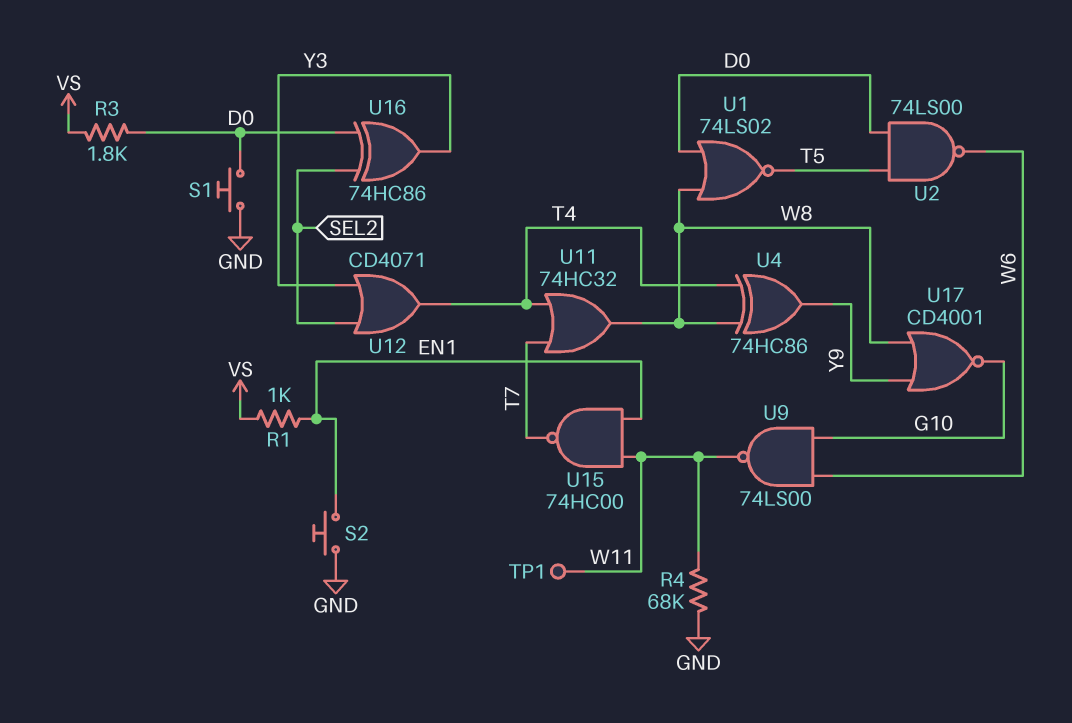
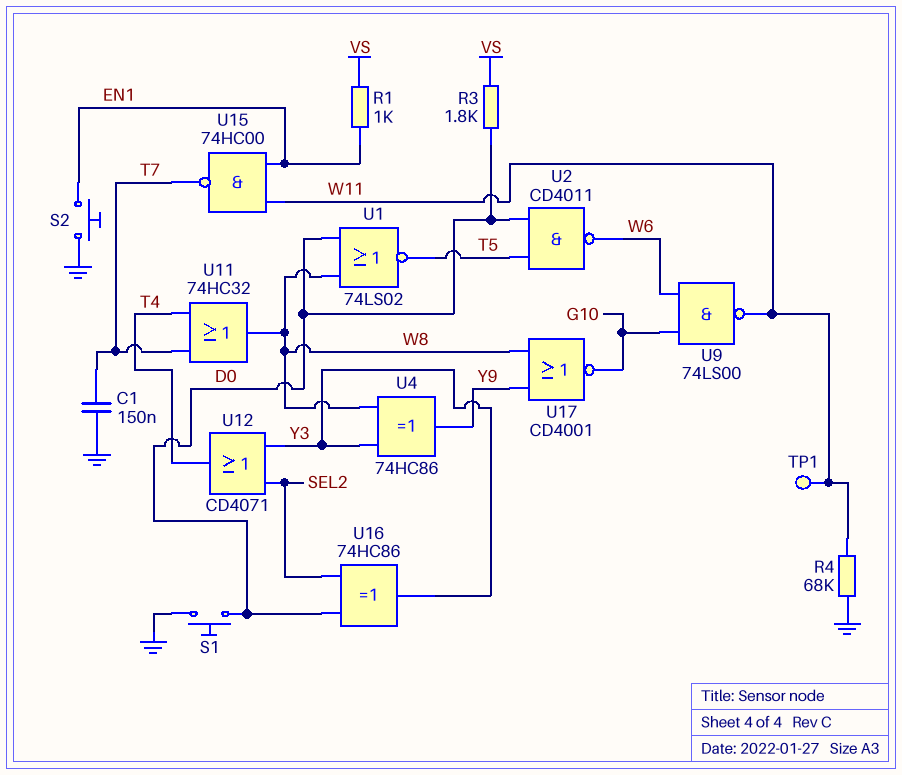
C1: none -> 150nF (GND, T7)
U2: NAND 74LS00 (in D0, in T5, out W6) -> NAND CD4011 (in D0, in T5, out W6)
U4: XOR 74HC86 (in T4, in W8, out Y9) -> XOR 74HC86 (in W8, in Y3, out Y9)

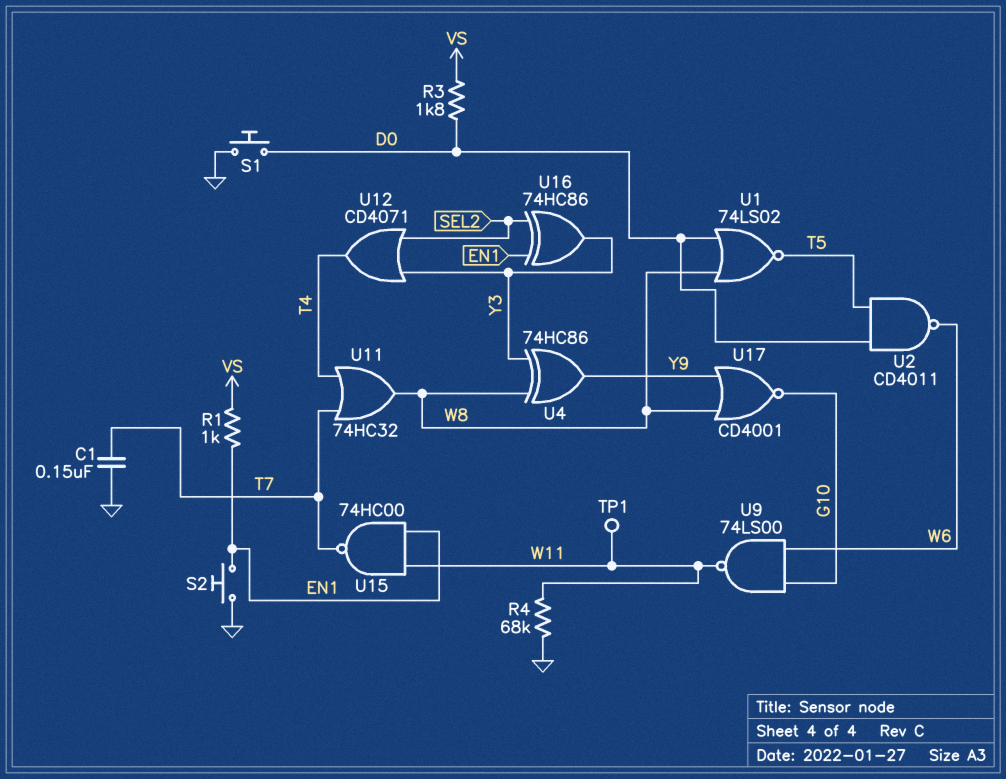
U16: XOR 74HC86 (in D0, in SEL2, out Y3) -> XOR 74HC86 (in EN1, in SEL2, out Y3)

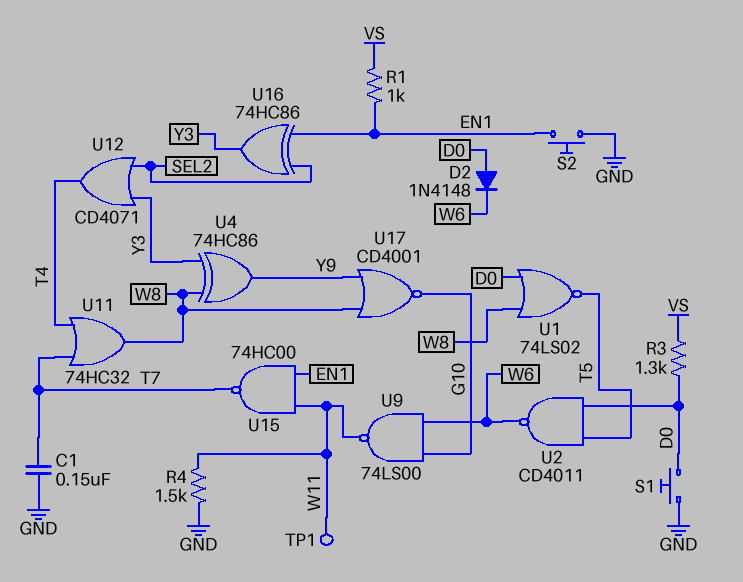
D2: none -> diode 1N4148 (A D0, K W6)
R3: 1.8k (D0, VS) -> 1.3k (D0, VS)
R4: 68k (GND, W11) -> 1.5k (GND, W11)

